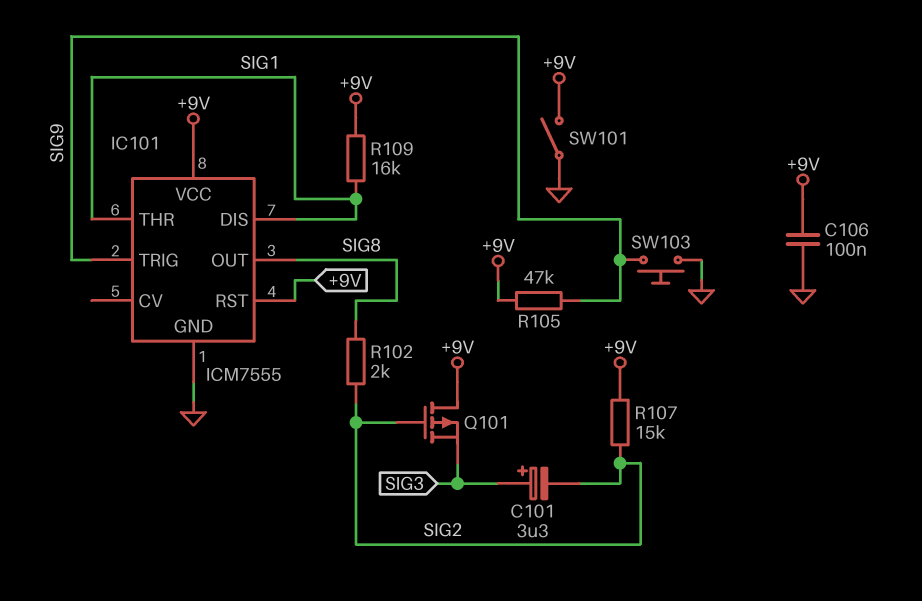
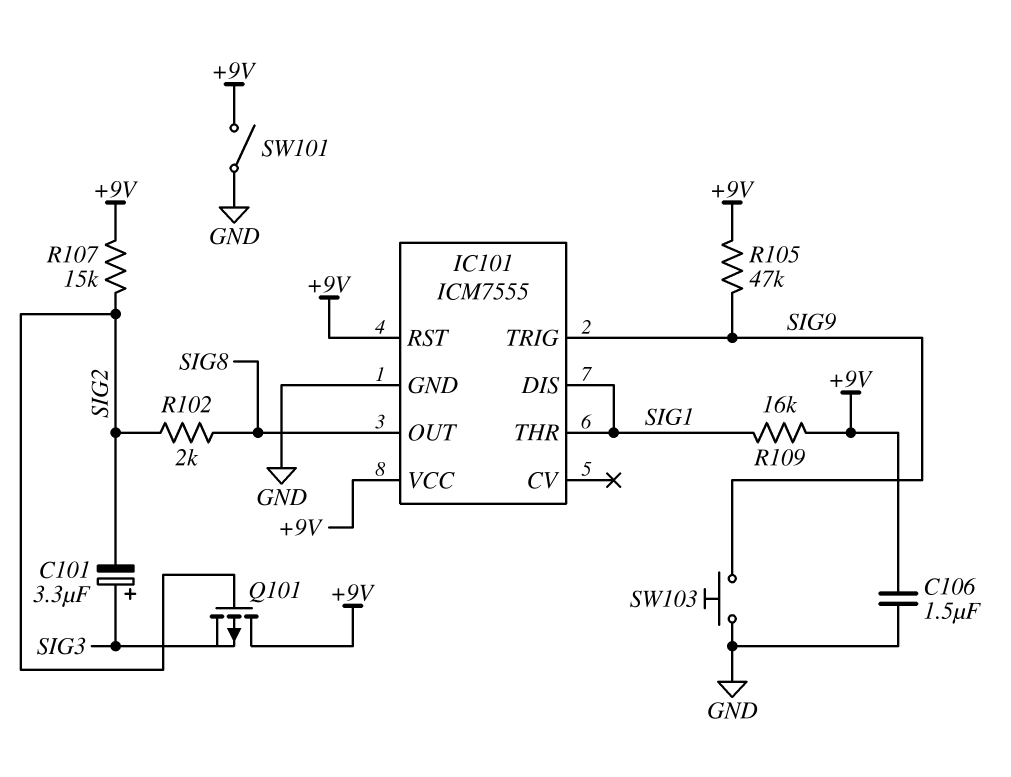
C106: 100nF (+9V, GND) -> 1.5uF (+9V, GND)

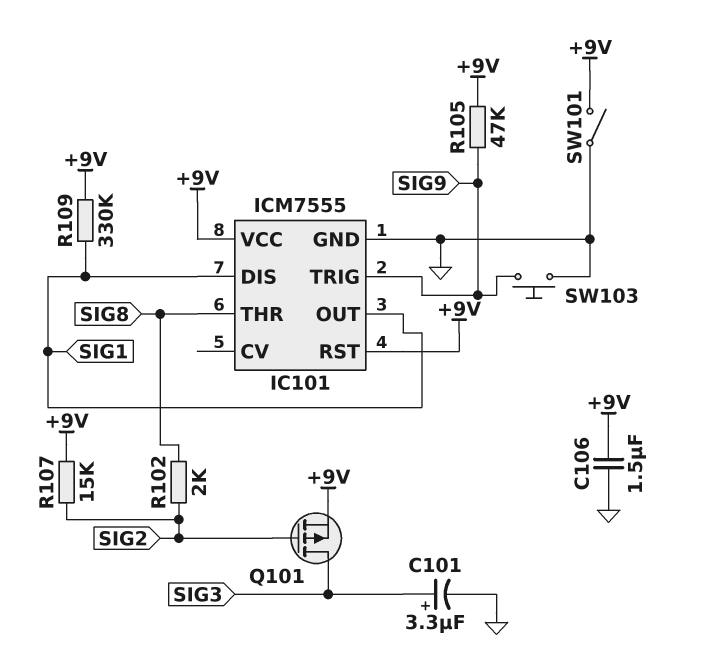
C101: 3.3uF (plus SIG3, minus SIG2) -> 3.3uF (plus SIG3, minus GND)
IC101 pin OUT: SIG8 -> SIG1
IC101 pin THR: SIG1 -> SIG8
Q101: PMOS (G SIG2, D +9V, S SIG3) -> PMOS (G SIG2, D SIG3, S +9V)
R109: 16k (+9V, SIG1) -> 330k (+9V, SIG1)

